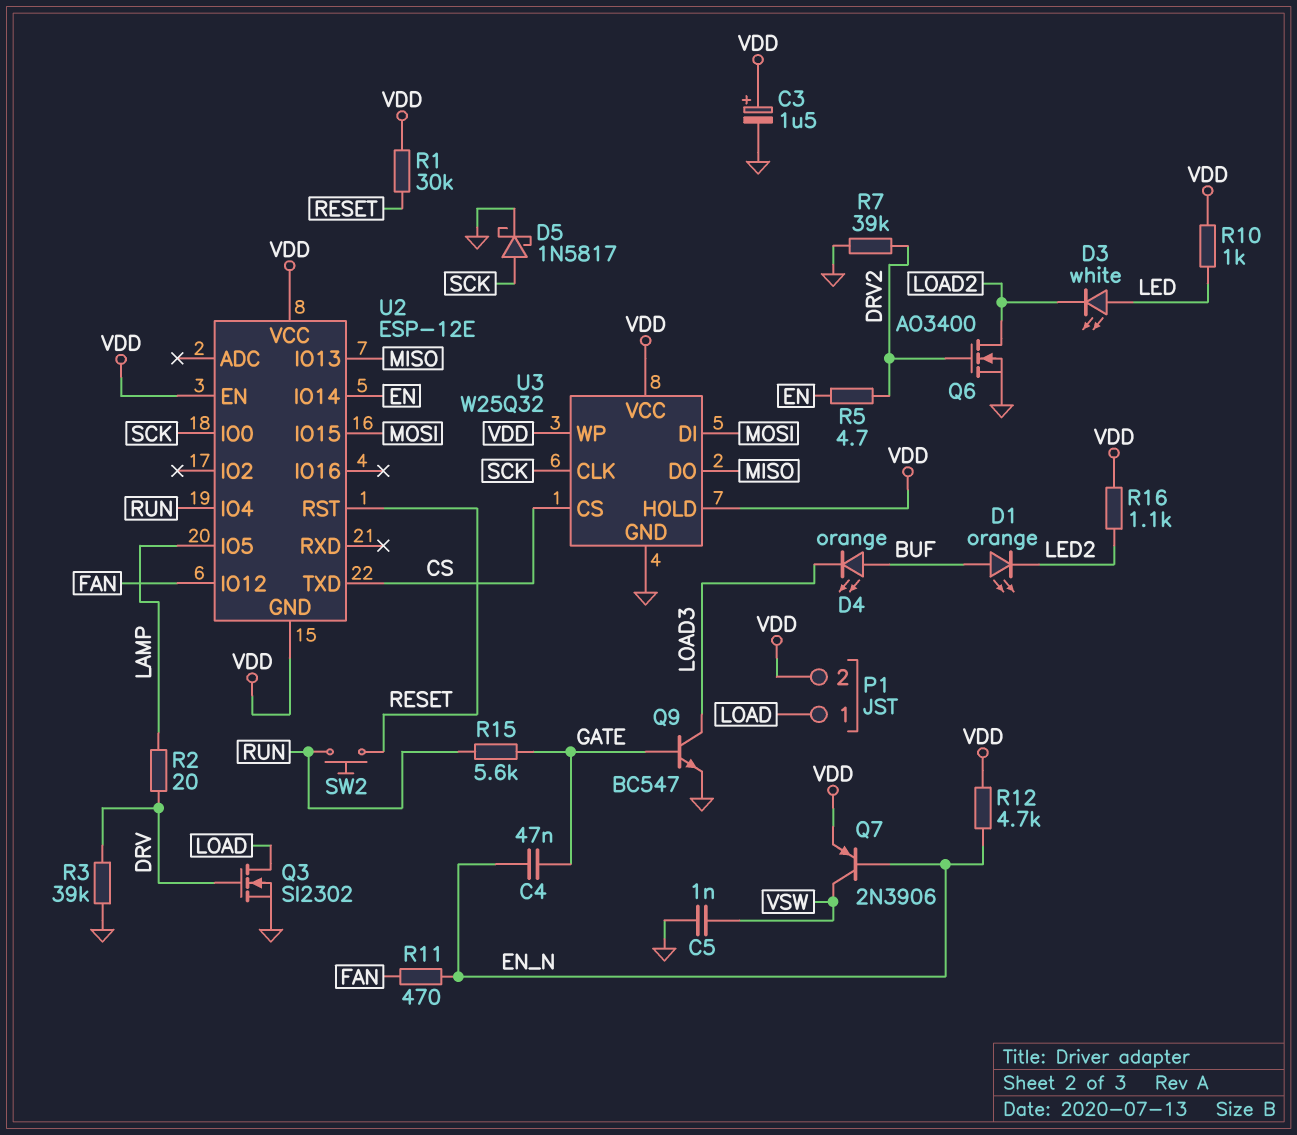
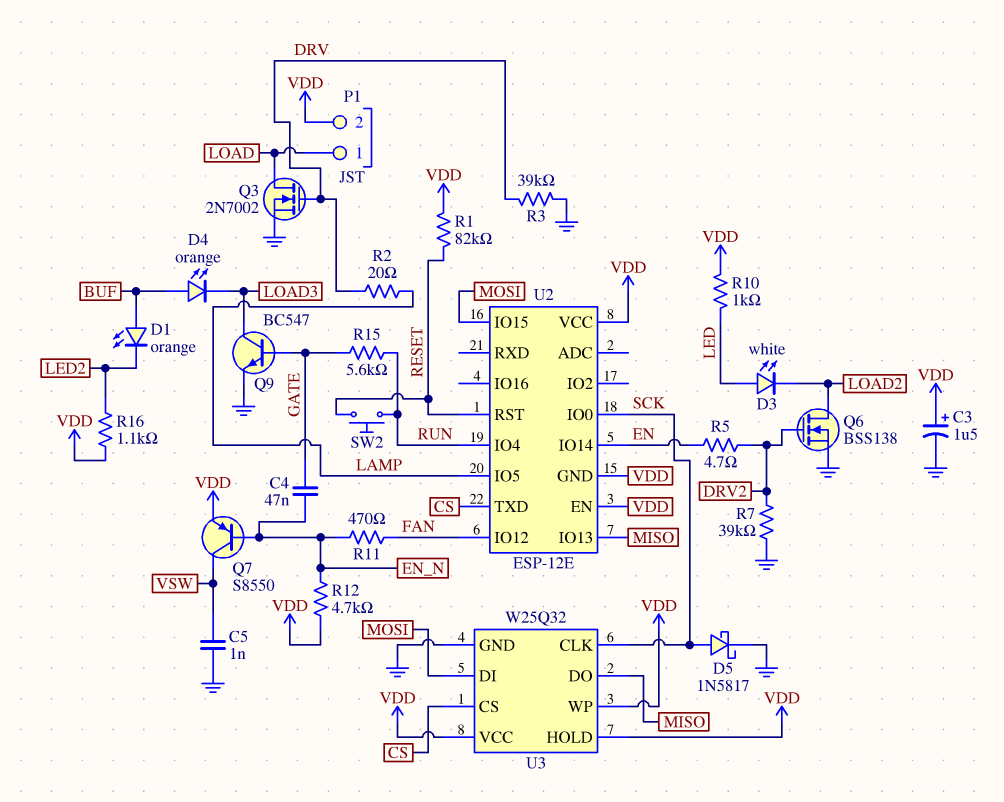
Q3: NMOS SI2302 (G DRV, D LOAD, S GND) -> NMOS 2N7002 (G DRV, D LOAD, S GND)
Q6: NMOS AO3400 (G DRV2, D LOAD2, S GND) -> NMOS BSS138 (G DRV2, D LOAD2, S GND)
Q7: PNP 2N3906 (B EN_N, C VSW, E VDD) -> PNP S8550 (B EN_N, C VSW, E VDD)
R1: 30k (RESET, VDD) -> 82k (RESET, VDD)

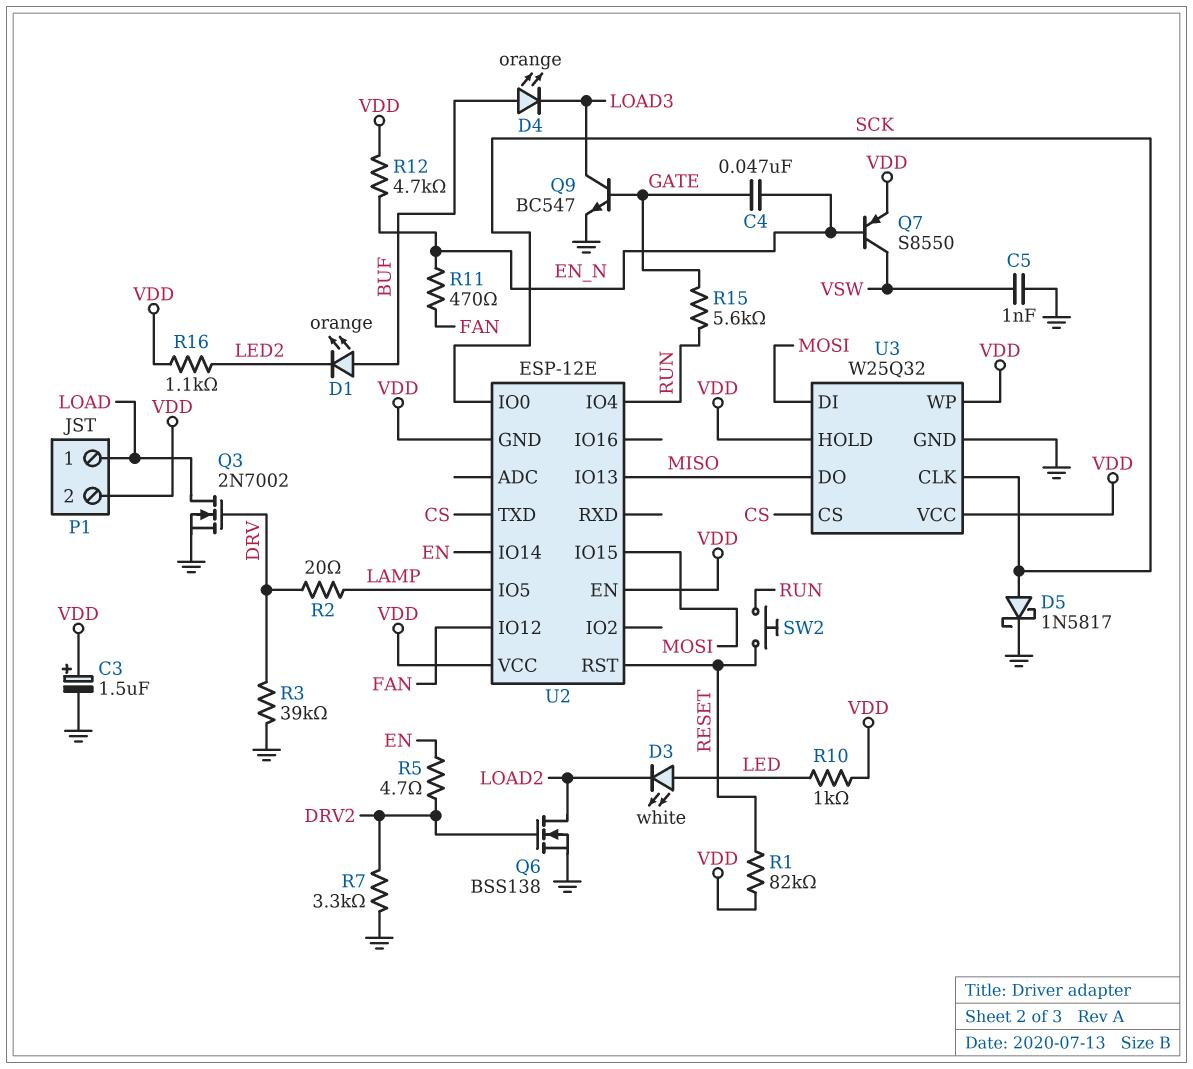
R7: 39k (DRV2, GND) -> 3.3k (DRV2, GND)

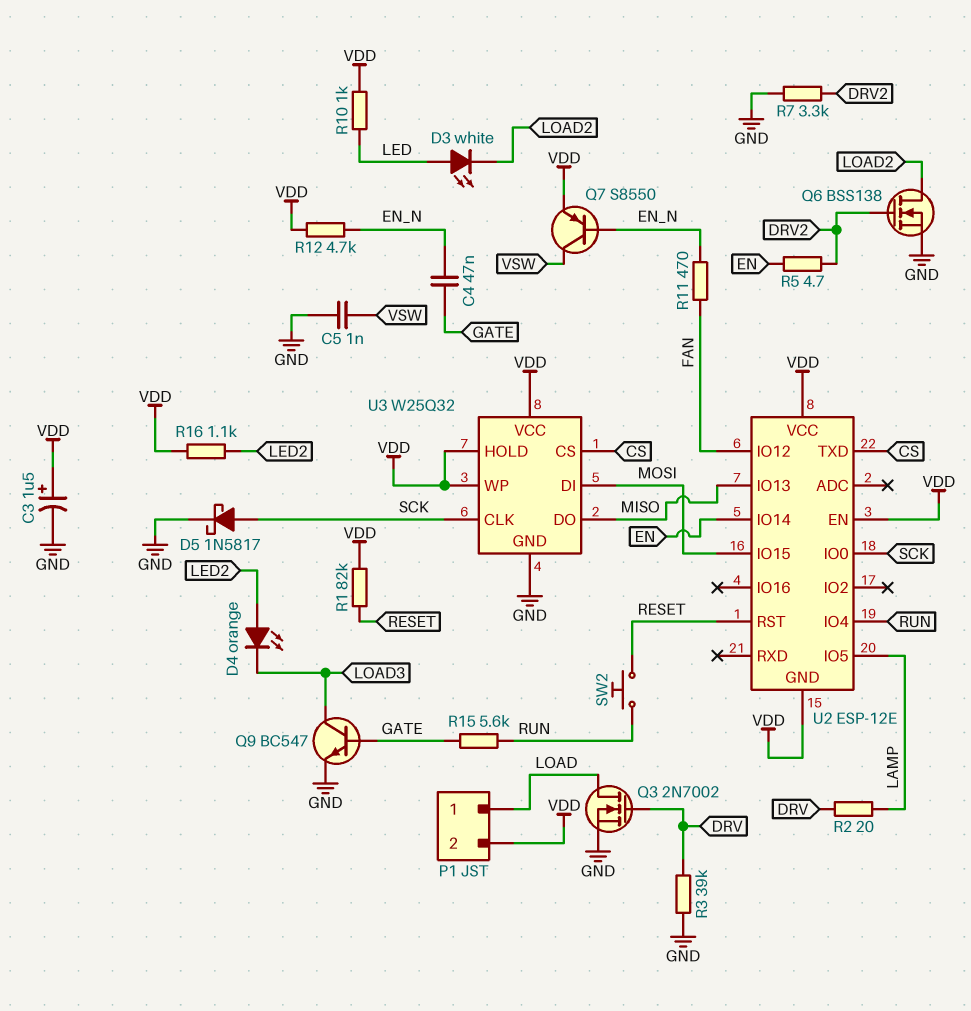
D1: LED orange (A BUF, K LED2) -> none
D4: LED orange (A BUF, K LOAD3) -> LED orange (A LED2, K LOAD3)

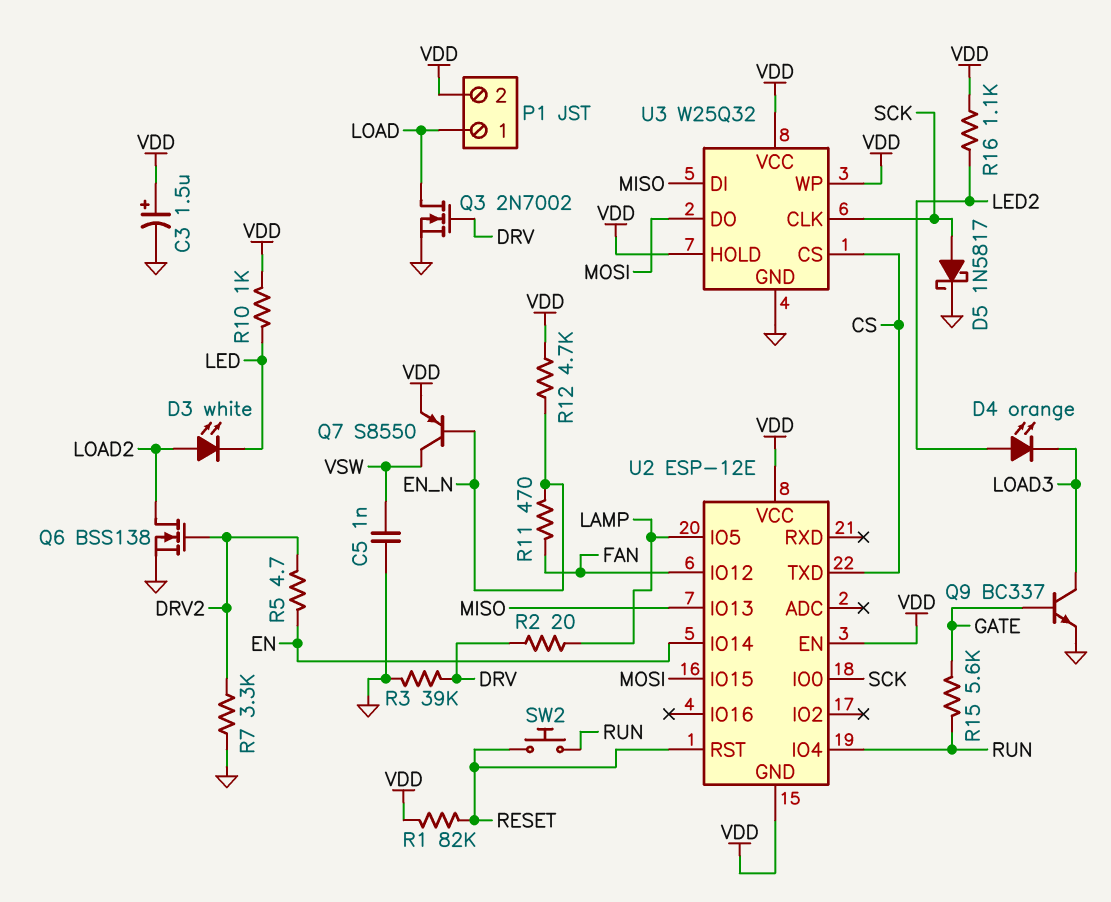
C4: 47nF (EN_N, GATE) -> none
D3: LED white (A LED, K LOAD2) -> LED white (A LOAD2, K LED)
Q9: NPN BC547 (B GATE, C LOAD3, E GND) -> NPN BC337 (B GATE, C LOAD3, E GND)
U3 pin DI: MOSI -> MISO
U3 pin DO: MISO -> MOSI

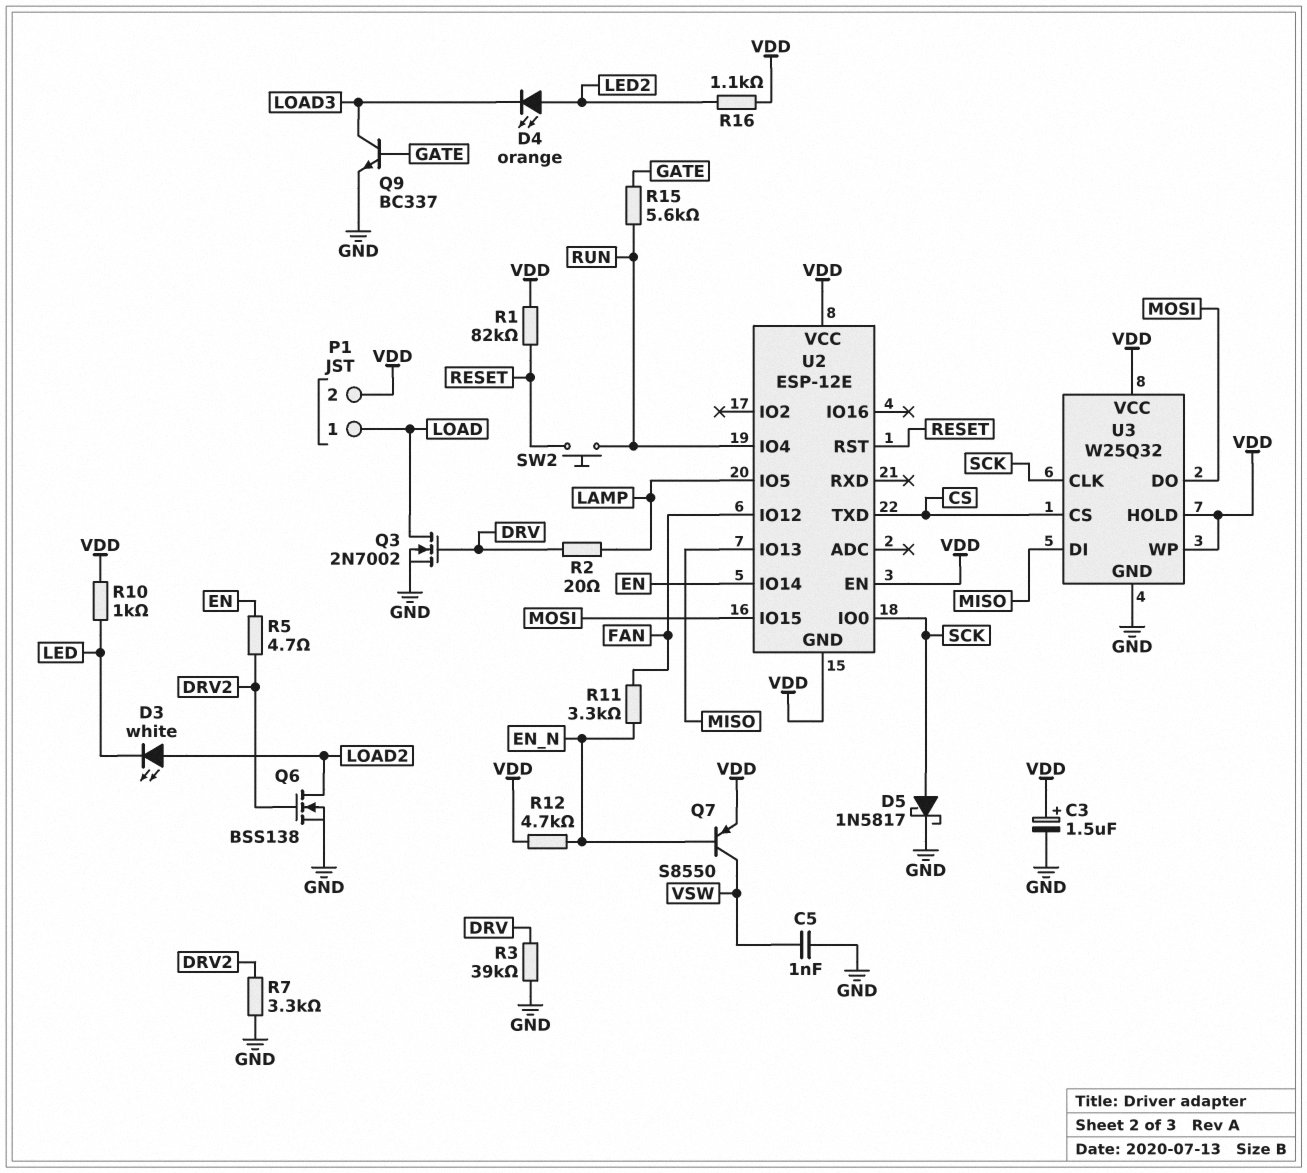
R11: 470 (EN_N, FAN) -> 3.3k (EN_N, FAN)

